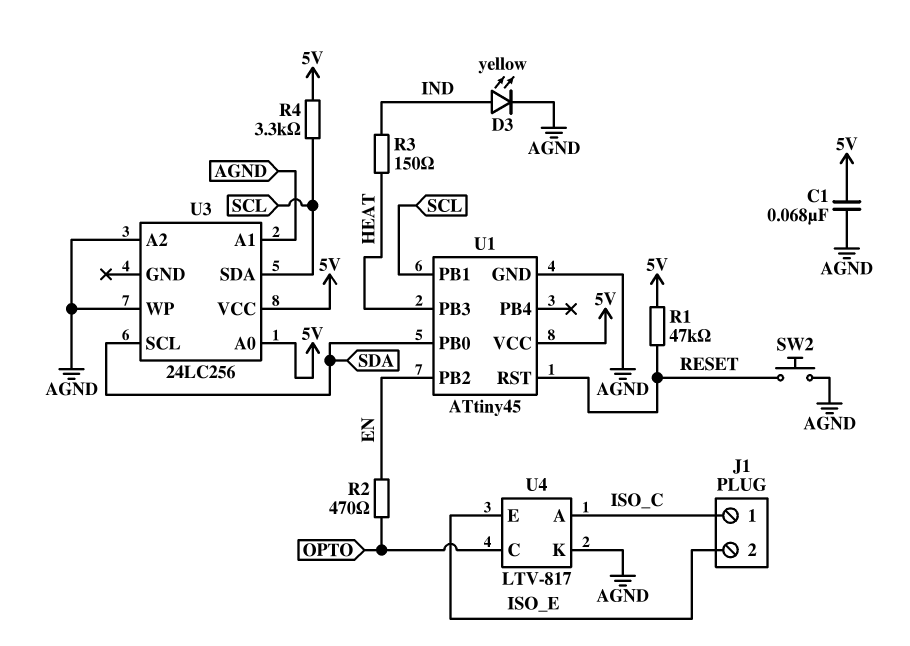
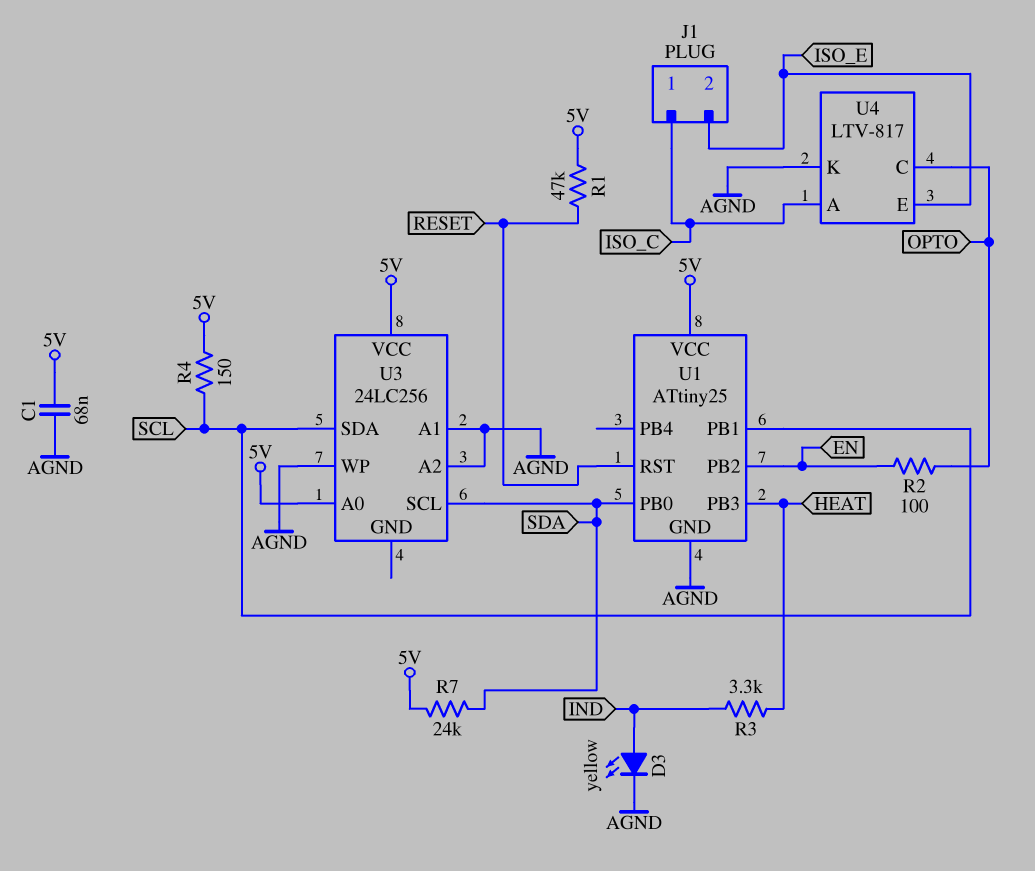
R2: 470 (EN, OPTO) -> 100 (EN, OPTO)
R3: 150 (HEAT, IND) -> 3.3k (HEAT, IND)
R4: 3.3k (5V, SCL) -> 150 (5V, SCL)
R7: none -> 24k (5V, SDA)
SW2: button (AGND, RESET) -> none
U1: ATtiny45 -> ATtiny25

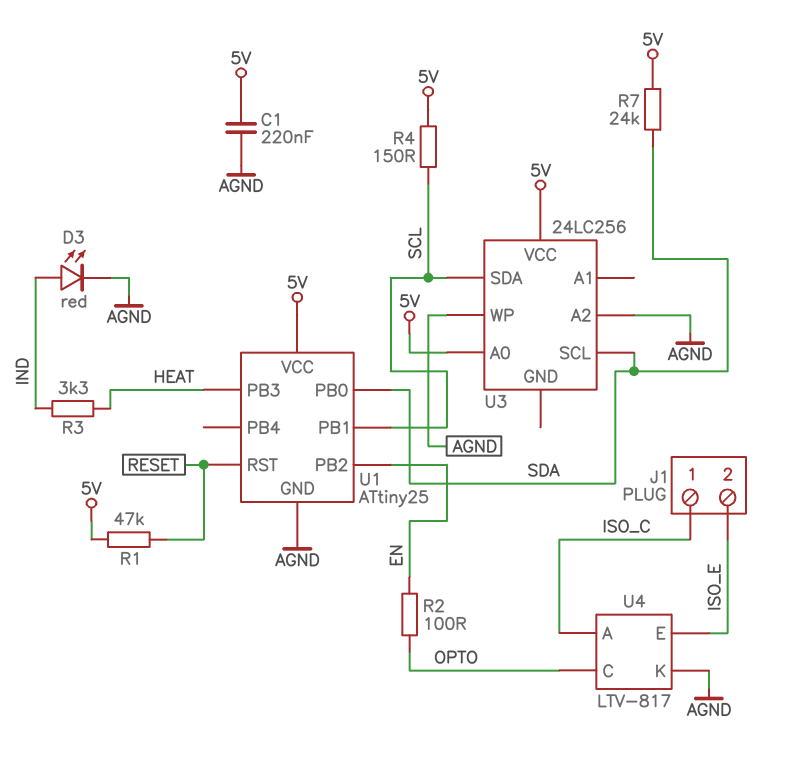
C1: 68nF (5V, AGND) -> 220nF (5V, AGND)
D3: LED yellow (A IND, K AGND) -> LED red (A IND, K AGND)
U3 pin A1: AGND -> none

